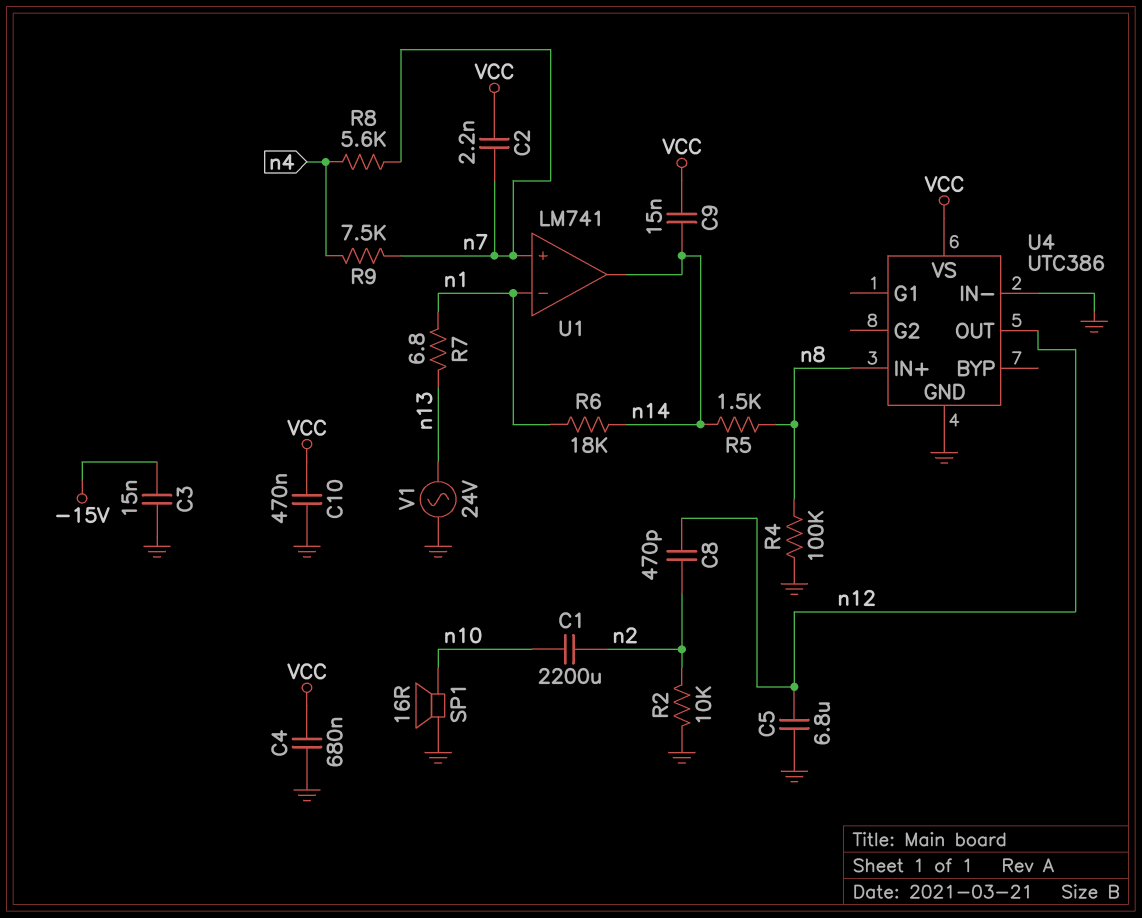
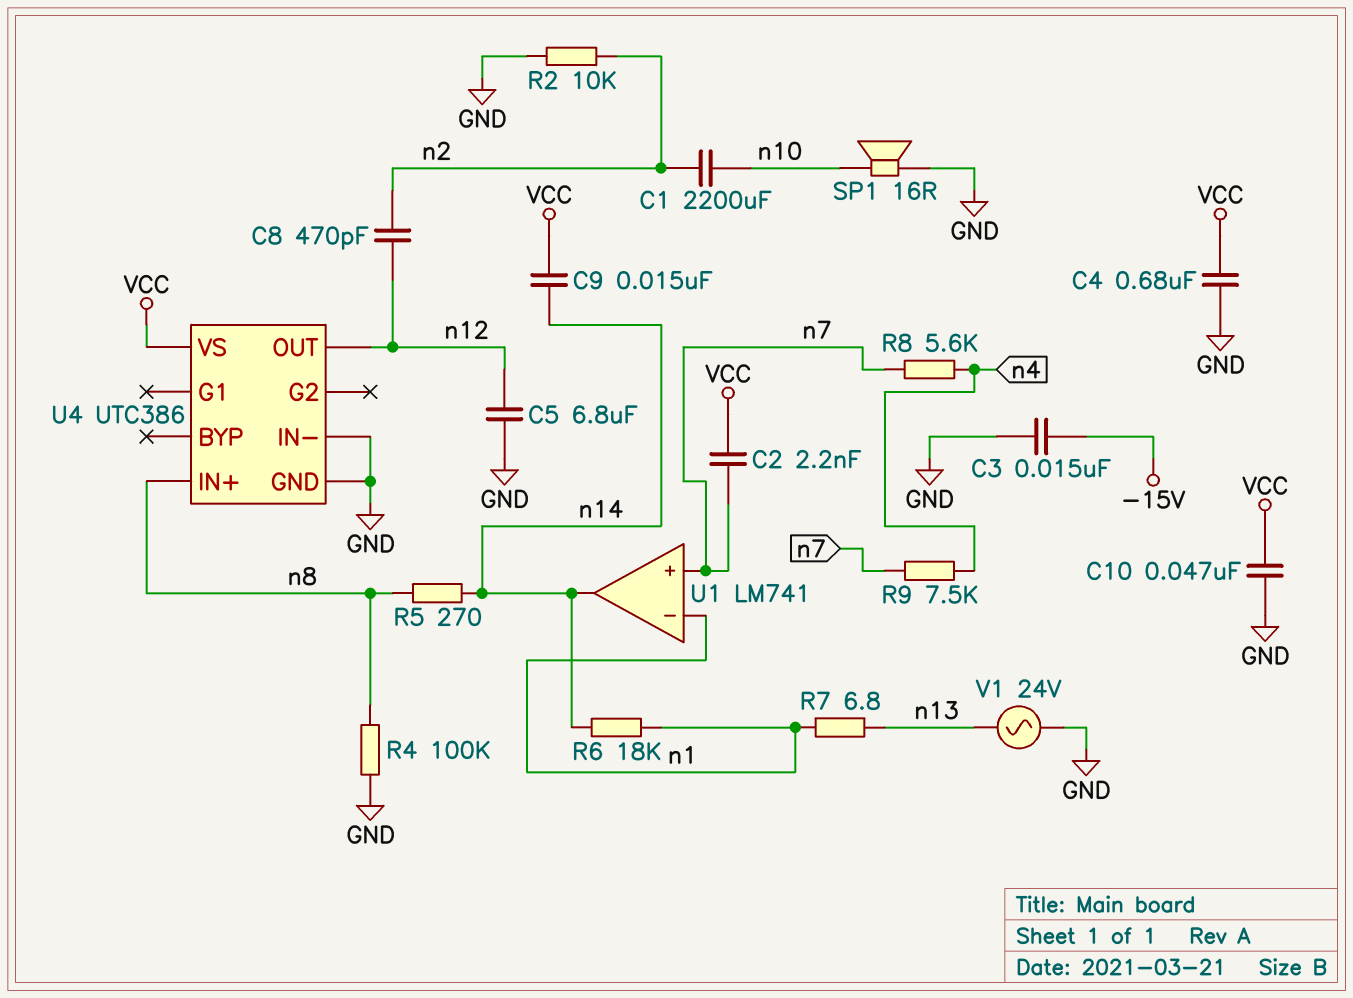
C10: 470nF (GND, VCC) -> 47nF (GND, VCC)
R5: 1.5k (n8, n14) -> 270 (n8, n14)

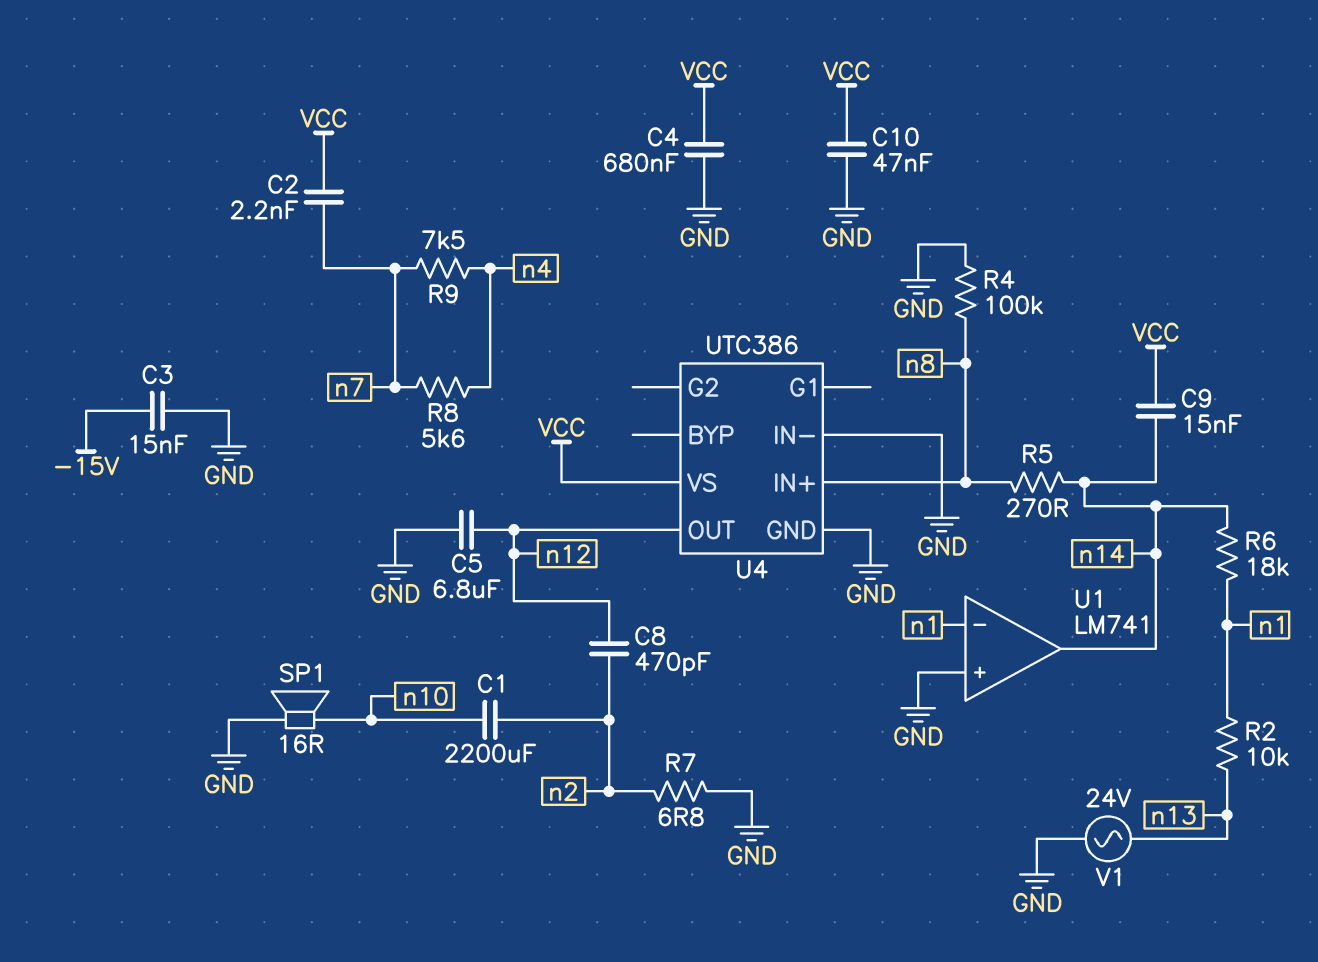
R2: 10k (GND, n2) -> 10k (n1, n13)
R7: 6.8 (n1, n13) -> 6.8 (GND, n2)
U1 pin in+: n7 -> GND

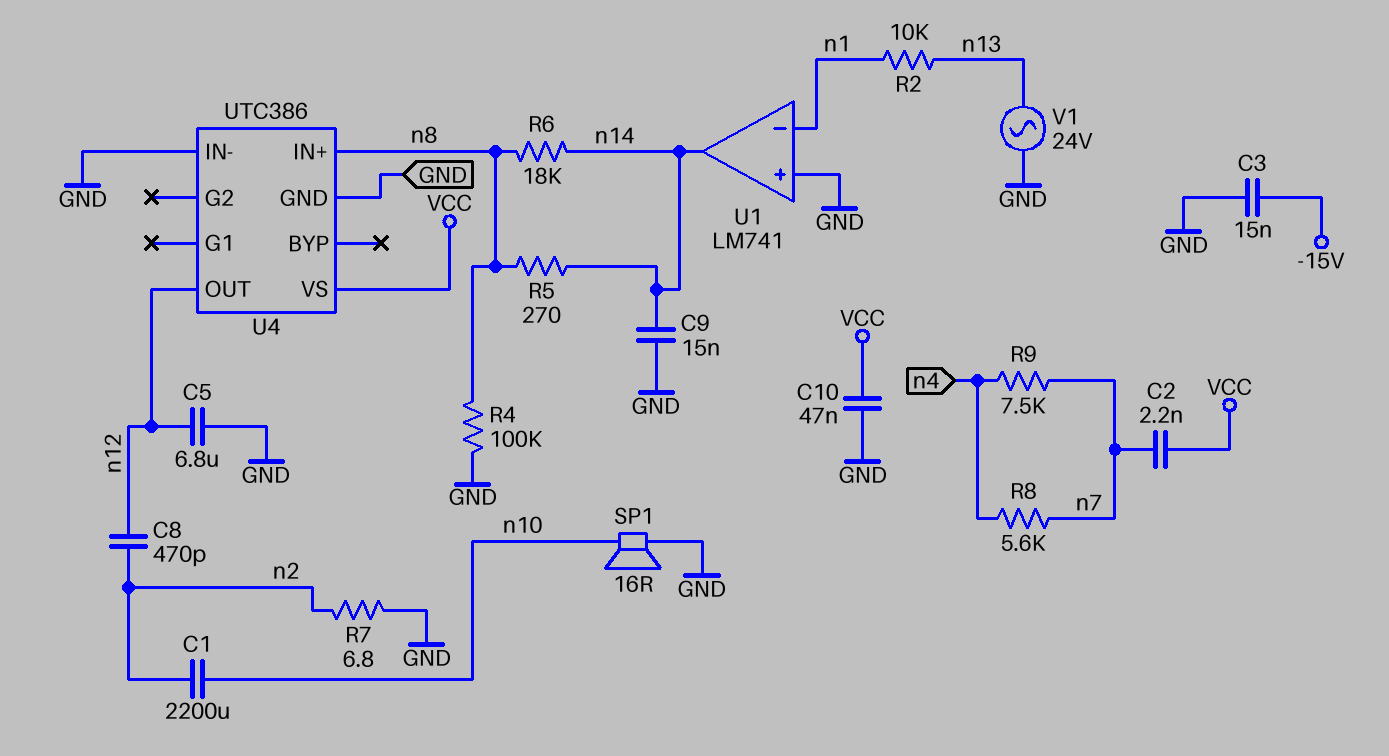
C4: 680nF (GND, VCC) -> none
C9: 15nF (VCC, n14) -> 15nF (GND, n14)
R6: 18k (n1, n14) -> 18k (n8, n14)

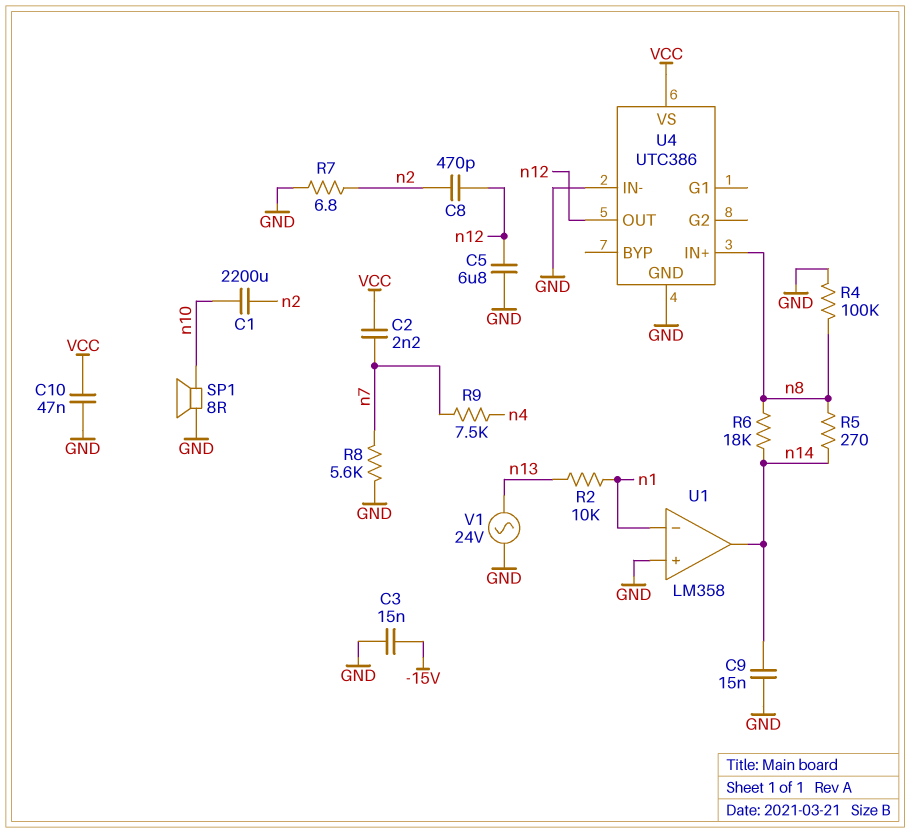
R8: 5.6k (n4, n7) -> 5.6k (GND, n7)
SP1: speaker 16R (GND, n10) -> speaker 8R (GND, n10)
U1: LM741 -> LM358

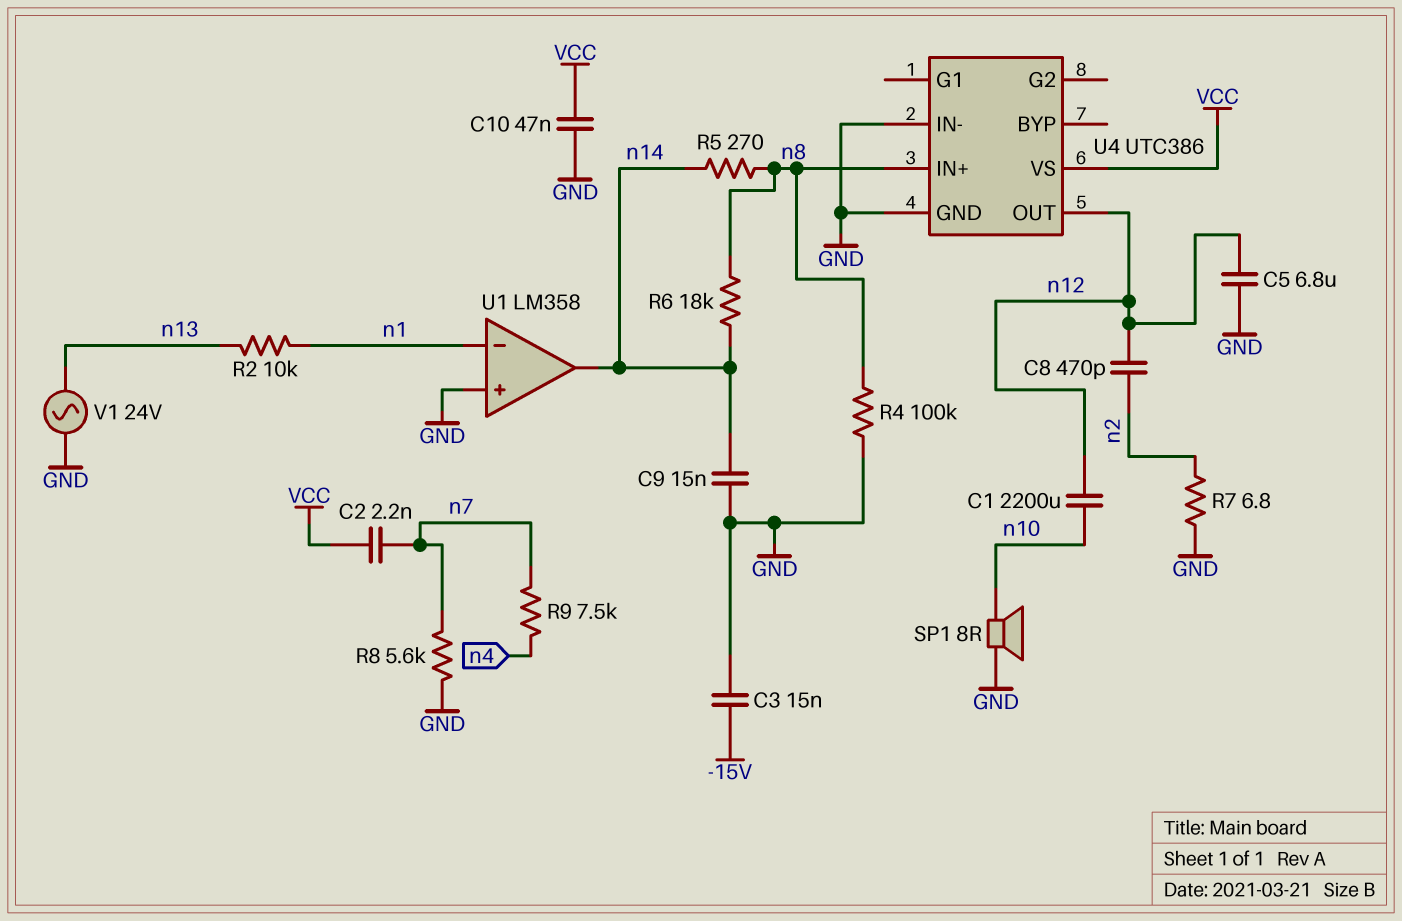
C1: 2200uF (n2, n10) -> 2200uF (n10, n12)

